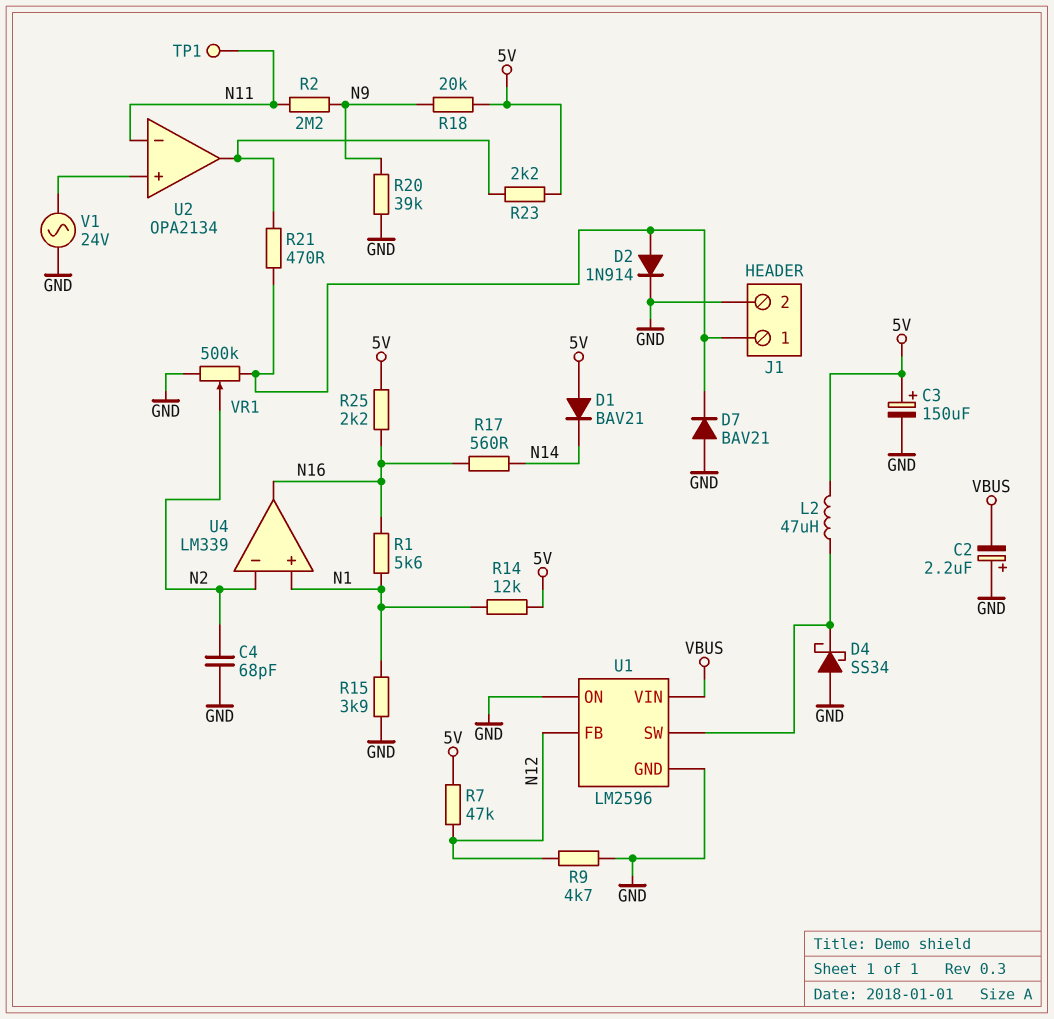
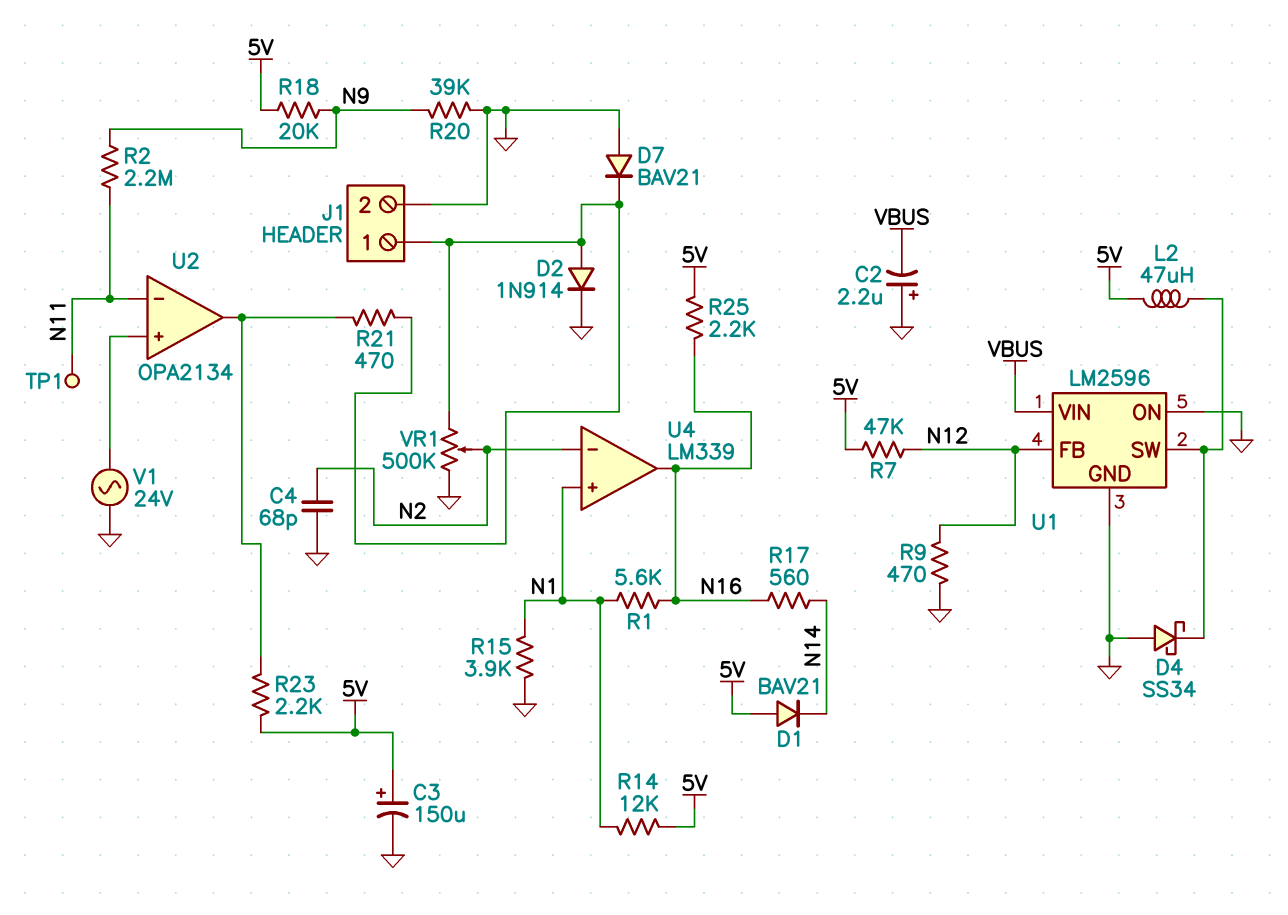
R9: 4.7k (GND, N12) -> 470 (GND, N12)

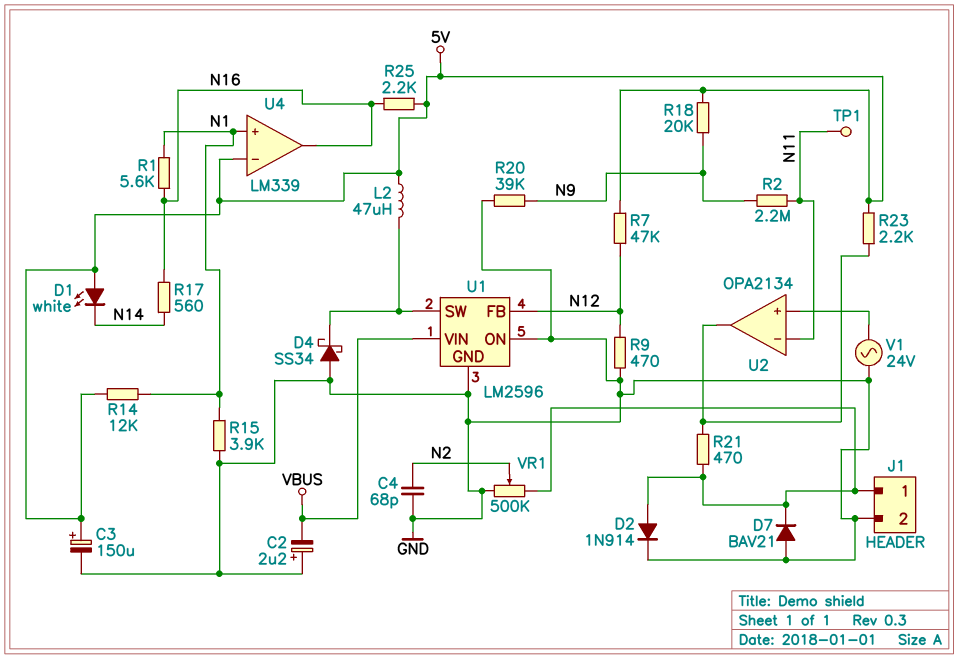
D1: diode BAV21 (A 5V, K N14) -> LED white (A 5V, K N14)
U4 pin in-: N2 -> 5V

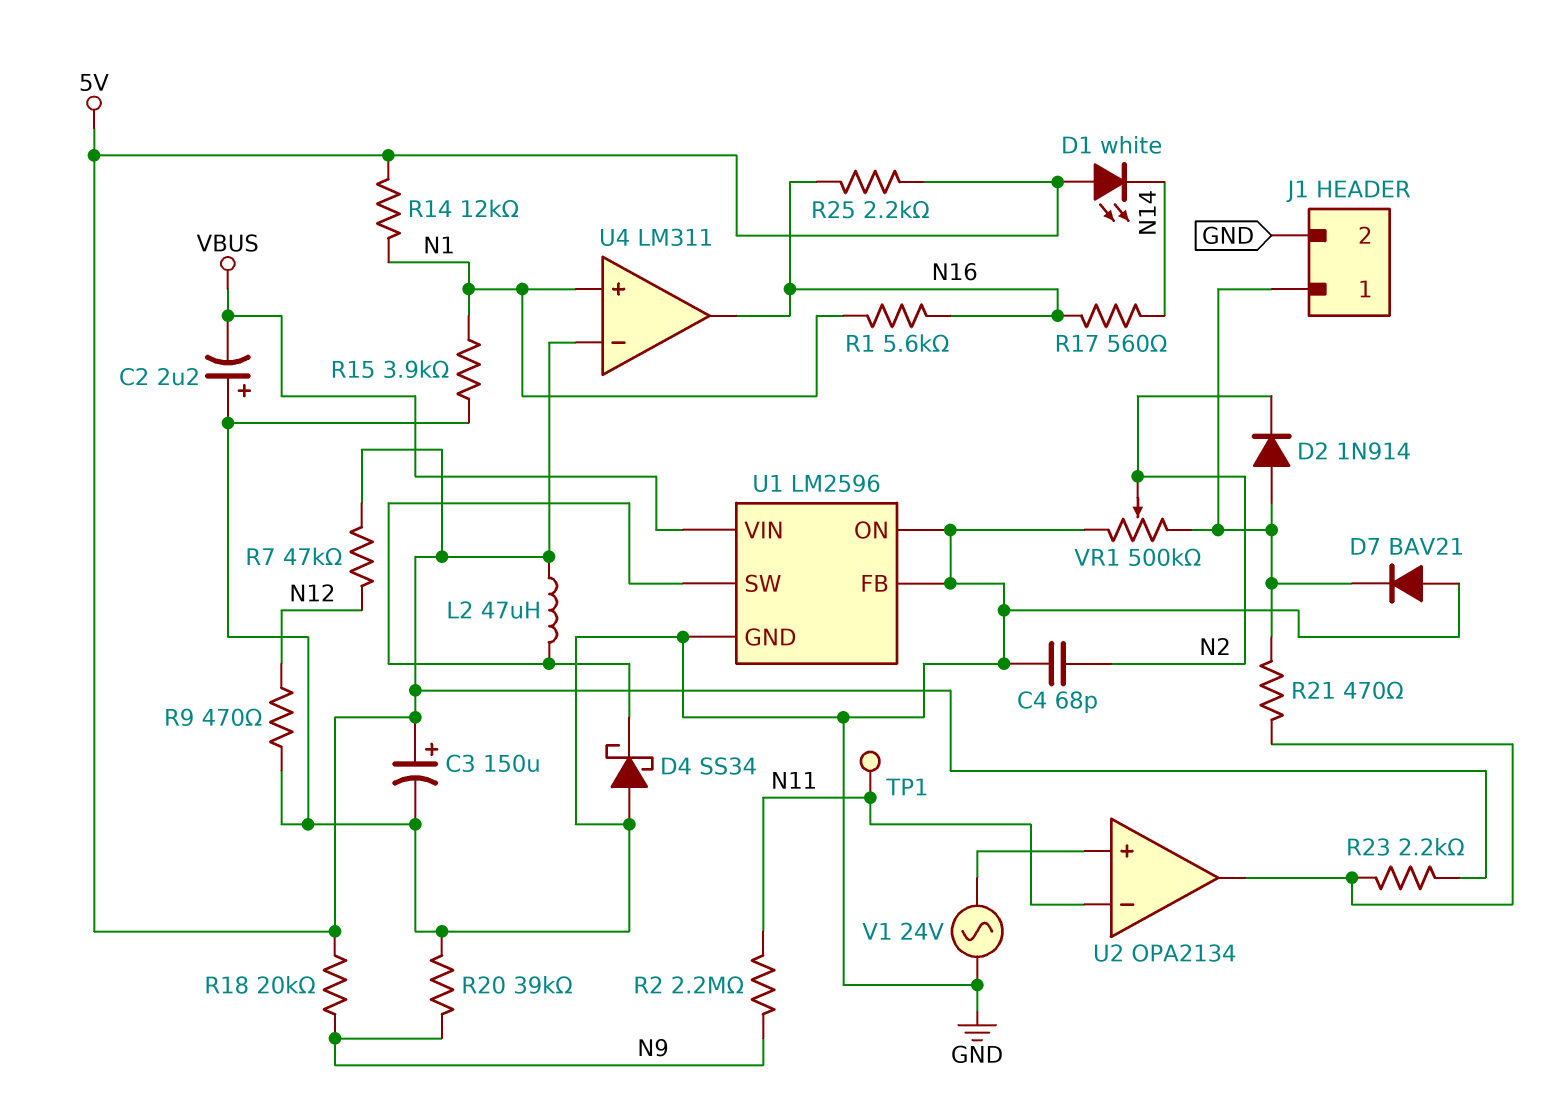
D2: diode 1N914 (A J1/1, K GND) -> diode 1N914 (A J1/1, K N2)
U1 pin FB: N12 -> GND
U4: LM339 -> LM311

